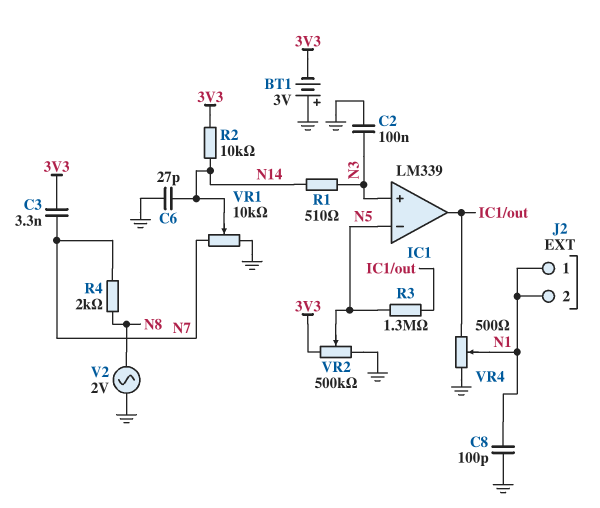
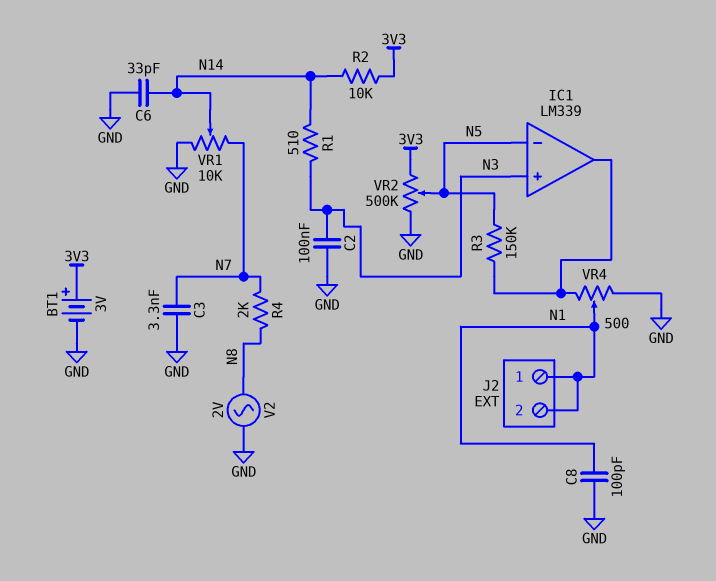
BT1: 3V (plus GND, minus 3V3) -> 3V (plus 3V3, minus GND)
C3: 3.3nF (3V3, N7) -> 3.3nF (GND, N7)
C6: 27pF (GND, N14) -> 33pF (GND, N14)
R3: 1.3M (IC1/out, N5) -> 150k (IC1/out, N5)

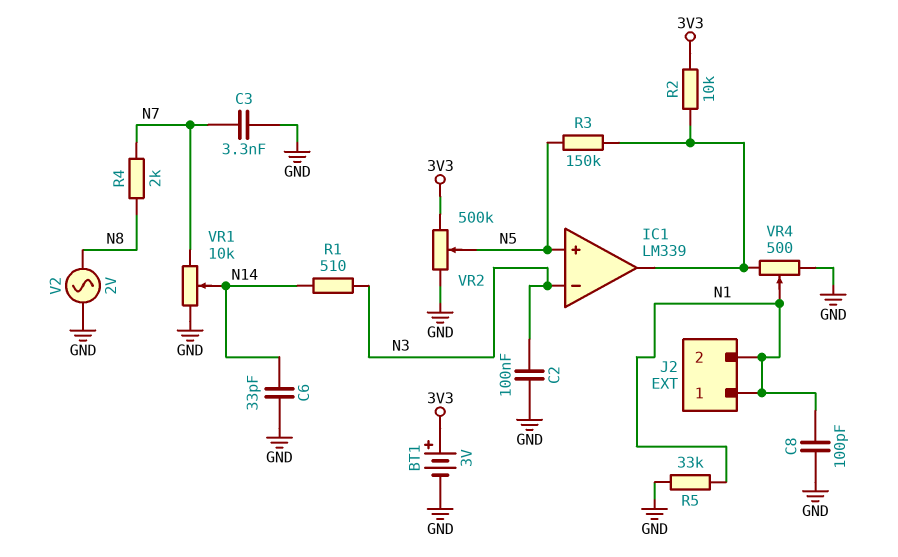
IC1 pin in+: N3 -> N5
IC1 pin in-: N5 -> N3
R2: 10k (3V3, N14) -> 10k (3V3, IC1/out)
R5: none -> 33k (GND, N1)

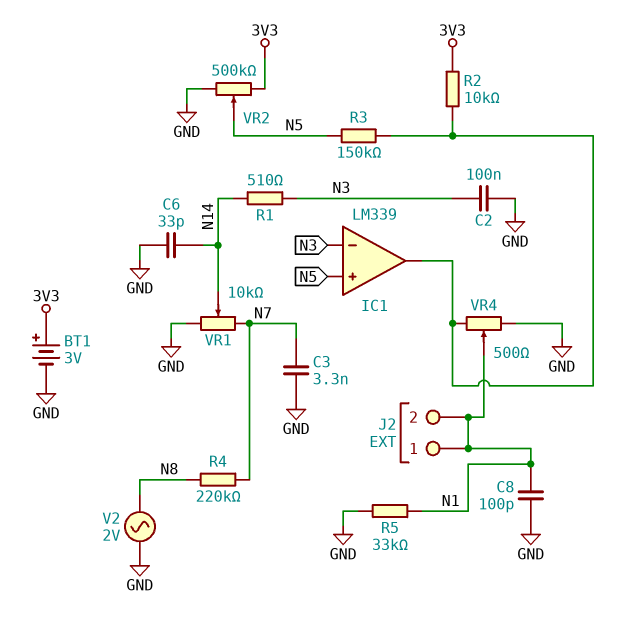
R4: 2k (N7, N8) -> 220k (N7, N8)

